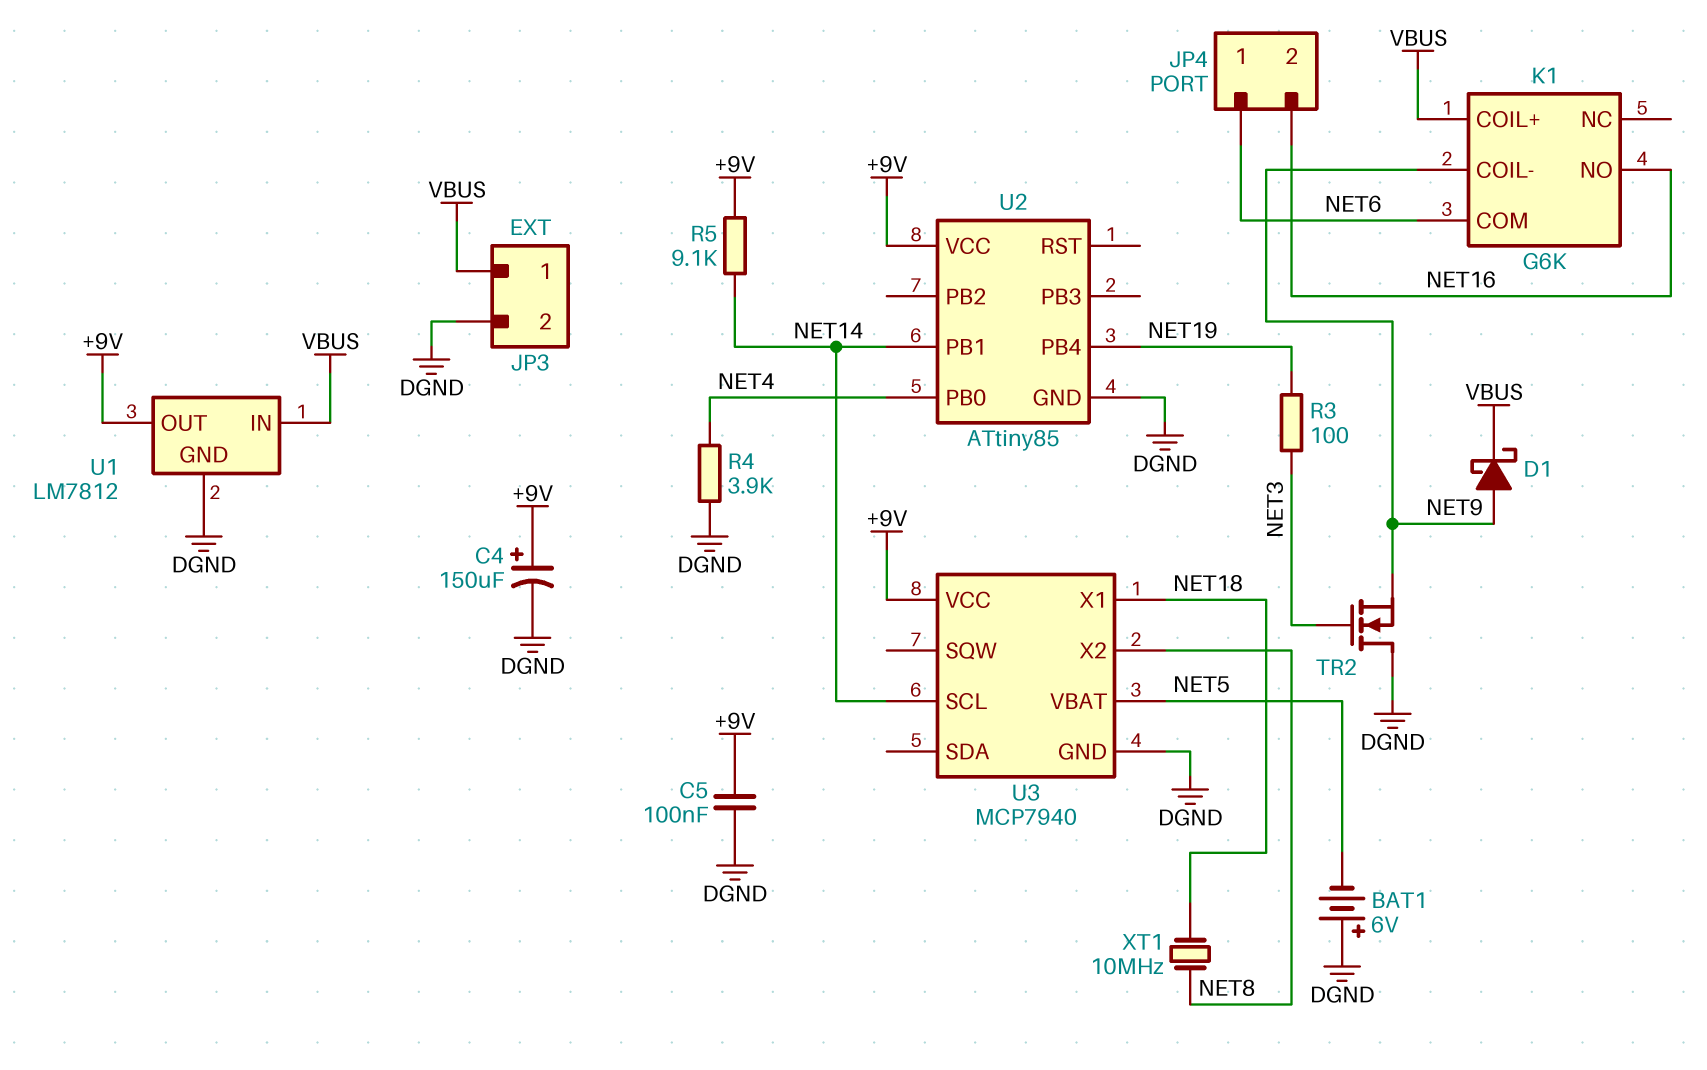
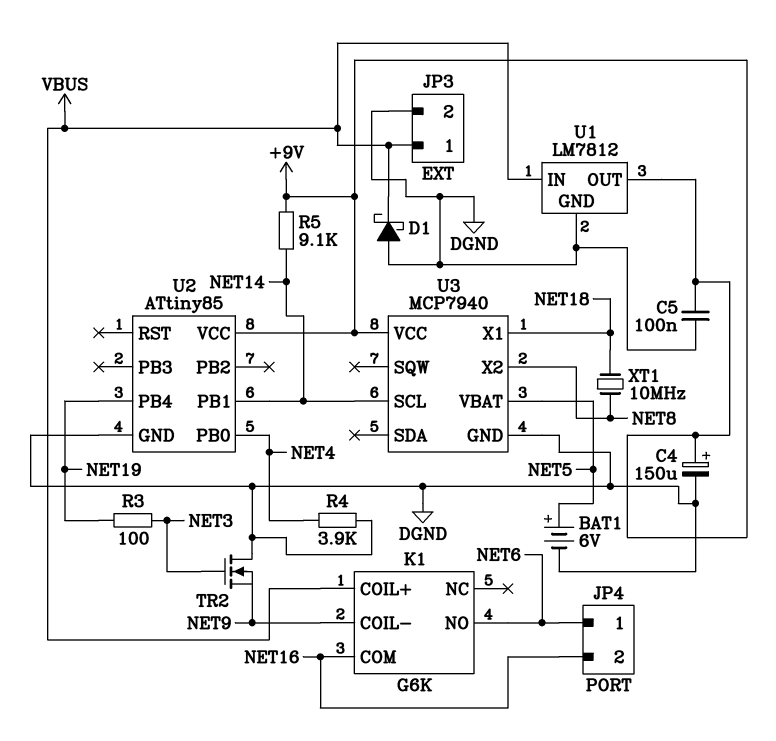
BAT1: 6V (plus DGND, minus NET5) -> 6V (plus NET5, minus DGND)
D1: schottky (A NET9, K VBUS) -> schottky (A DGND, K VBUS)
K1 pin COM: NET6 -> NET16
K1 pin NO: NET16 -> NET6

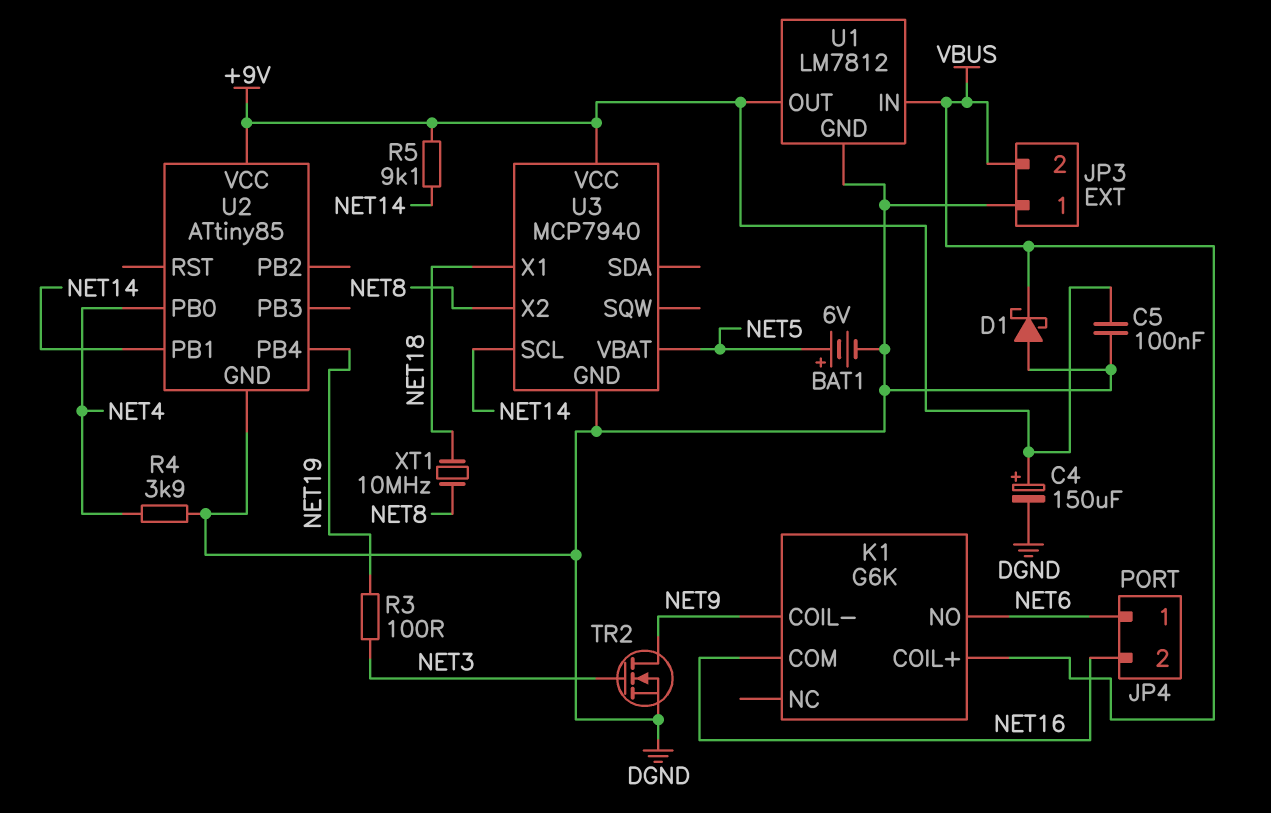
JP3 pin 1: VBUS -> DGND
JP3 pin 2: DGND -> VBUS
TR2: NMOS (G NET3, D DGND, S NET9) -> NMOS (G NET3, D NET9, S DGND)

